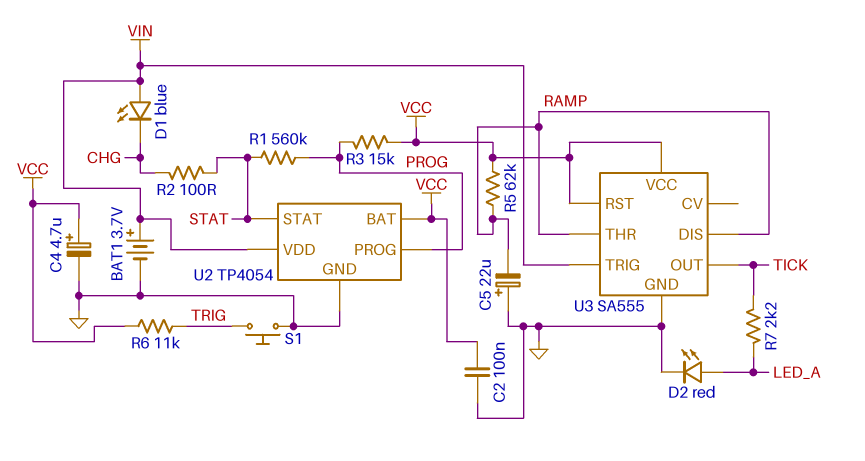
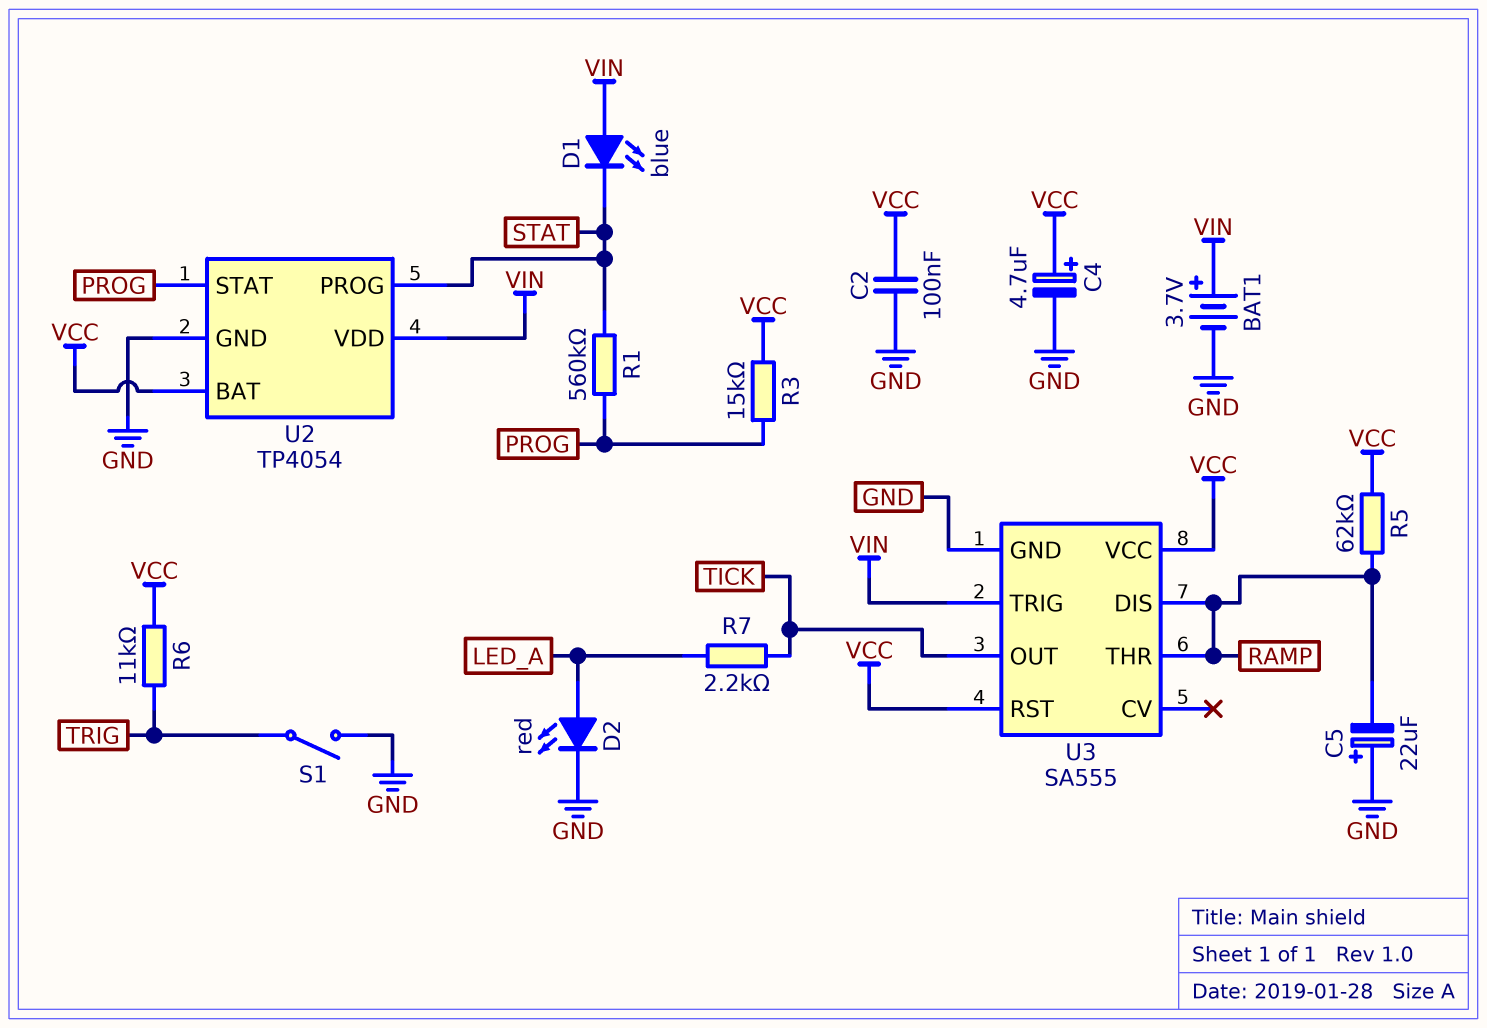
D1: LED blue (A VIN, K CHG) -> LED blue (A VIN, K STAT)
R2: 100 (CHG, STAT) -> none
S1: button (GND, TRIG) -> switch (GND, TRIG)
U2 pin PROG: PROG -> STAT
U2 pin STAT: STAT -> PROG

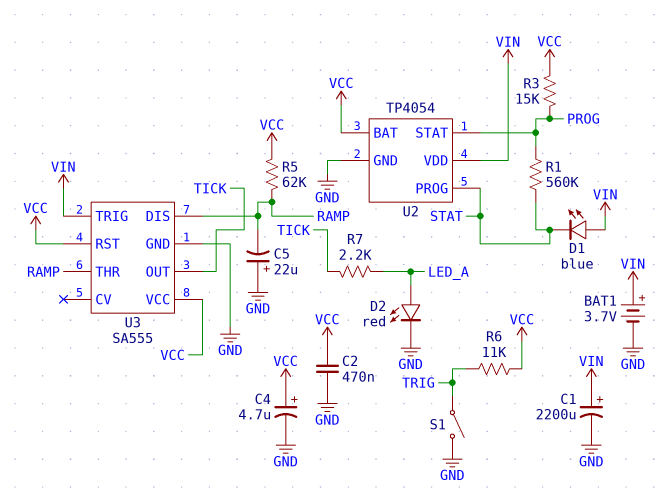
C1: none -> 2200uF (plus VIN, minus GND)
C2: 100nF (GND, VCC) -> 470nF (GND, VCC)

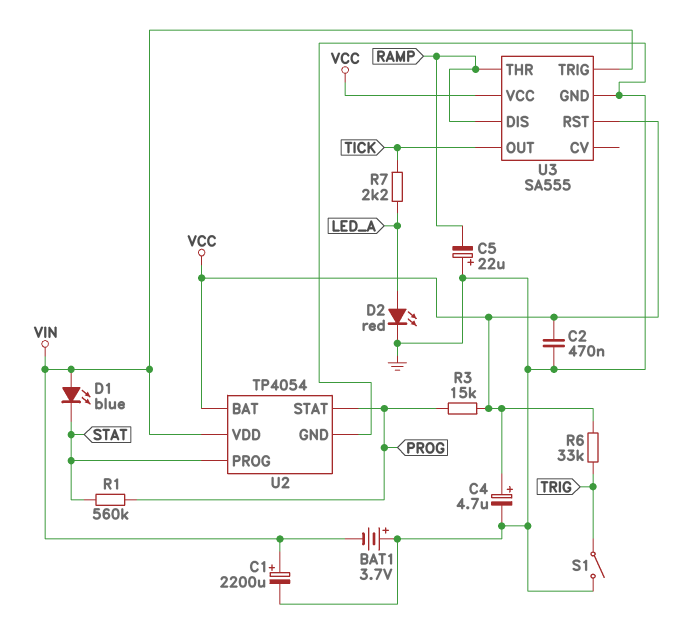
BAT1: 3.7V (plus VIN, minus GND) -> 3.7V (plus GND, minus VIN)
R5: 62k (RAMP, VCC) -> none
R6: 11k (TRIG, VCC) -> 33k (TRIG, VCC)

